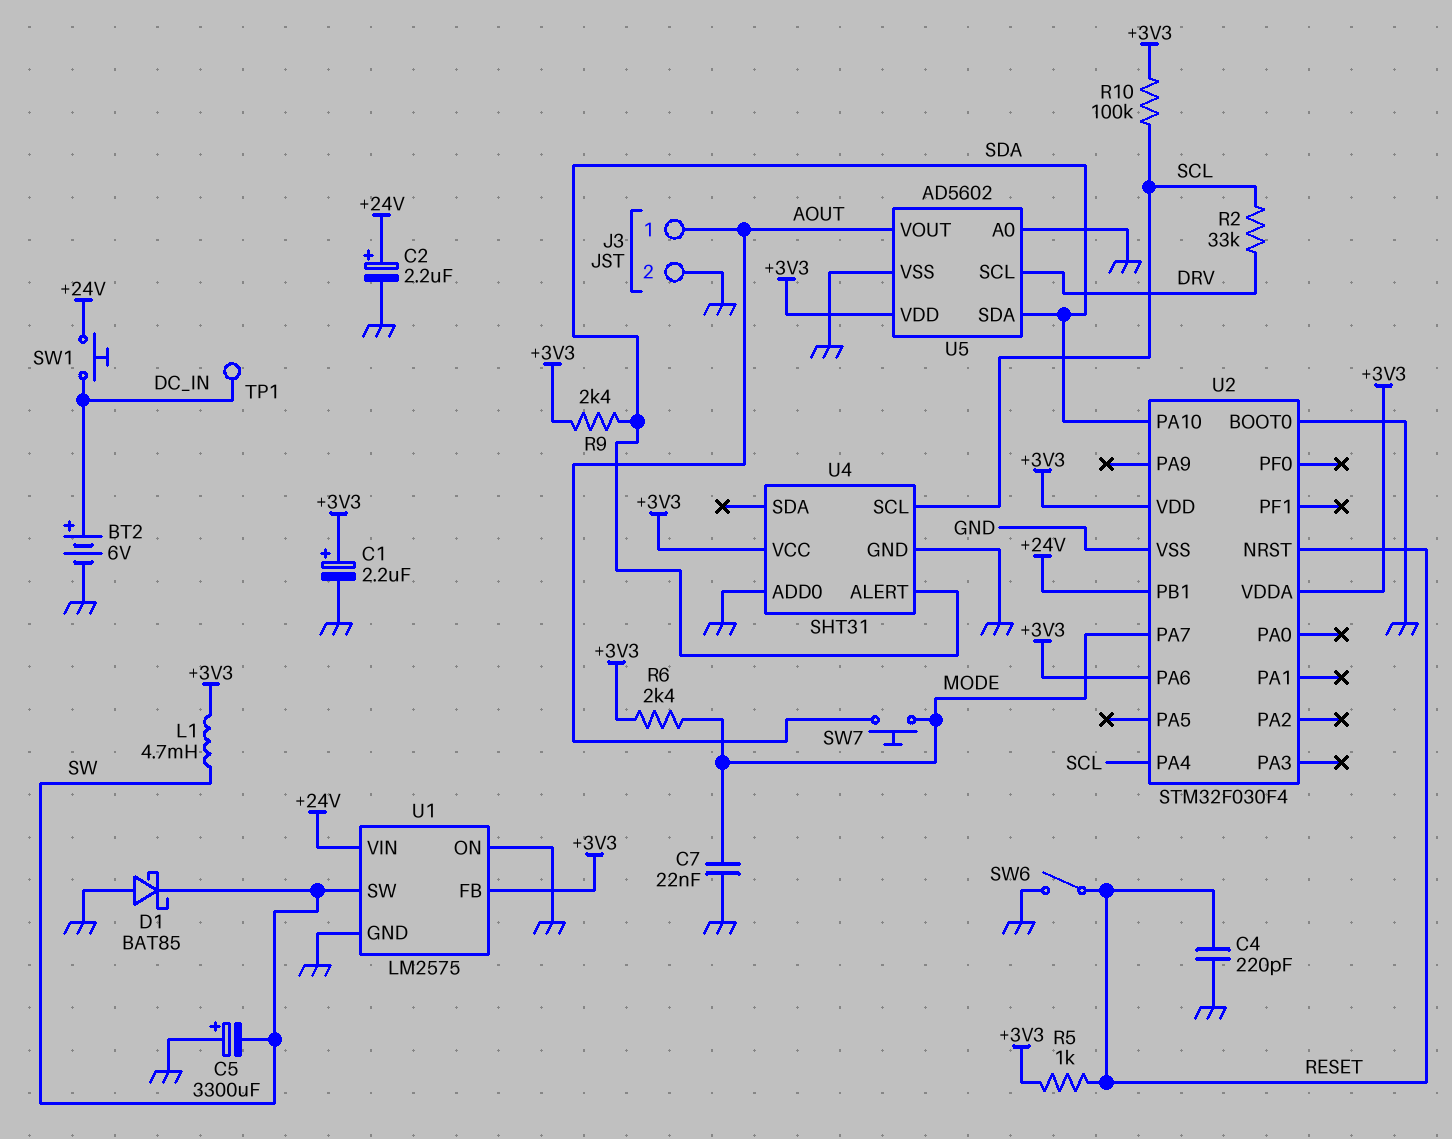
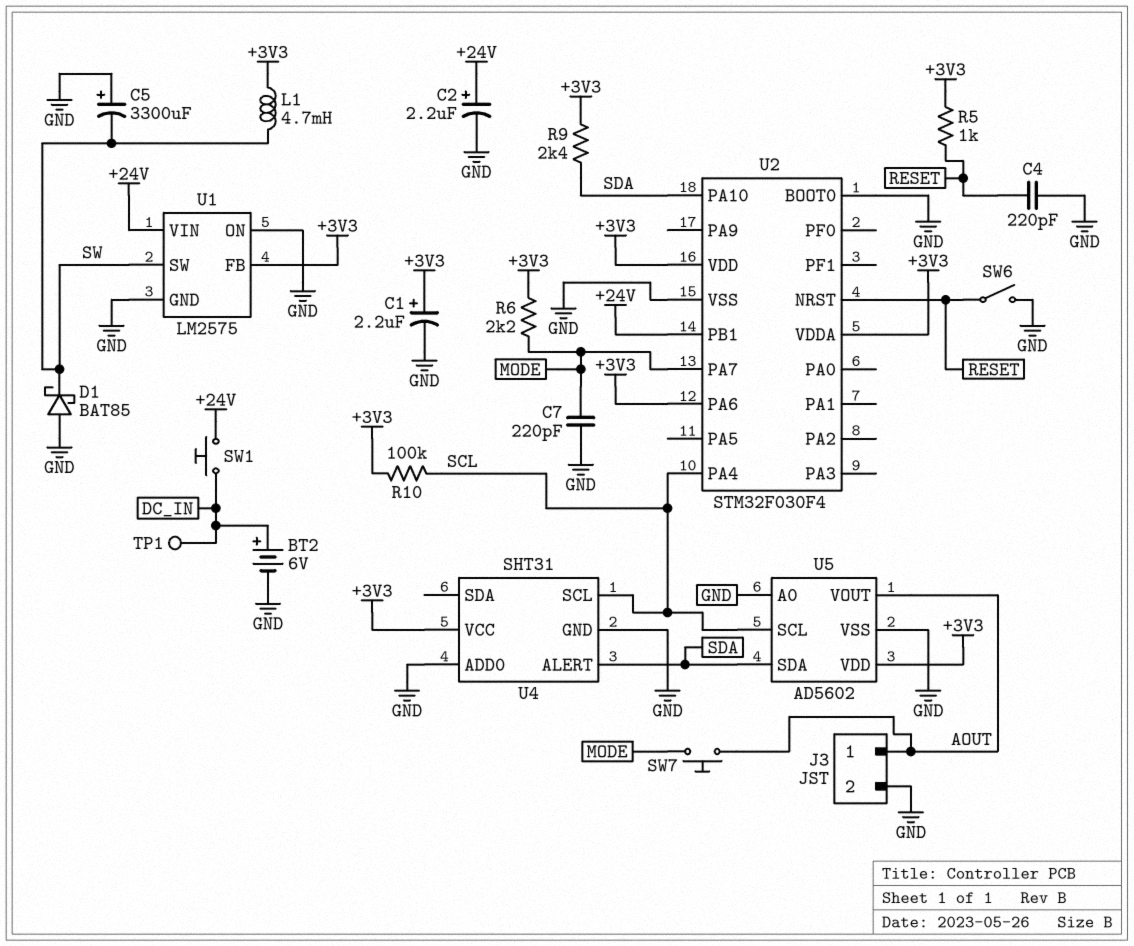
C7: 22nF (GND, MODE) -> 220pF (GND, MODE)
R2: 33k (DRV, SCL) -> none
R6: 2.4k (+3V3, MODE) -> 2.2k (+3V3, MODE)
U5 pin SCL: DRV -> SCL

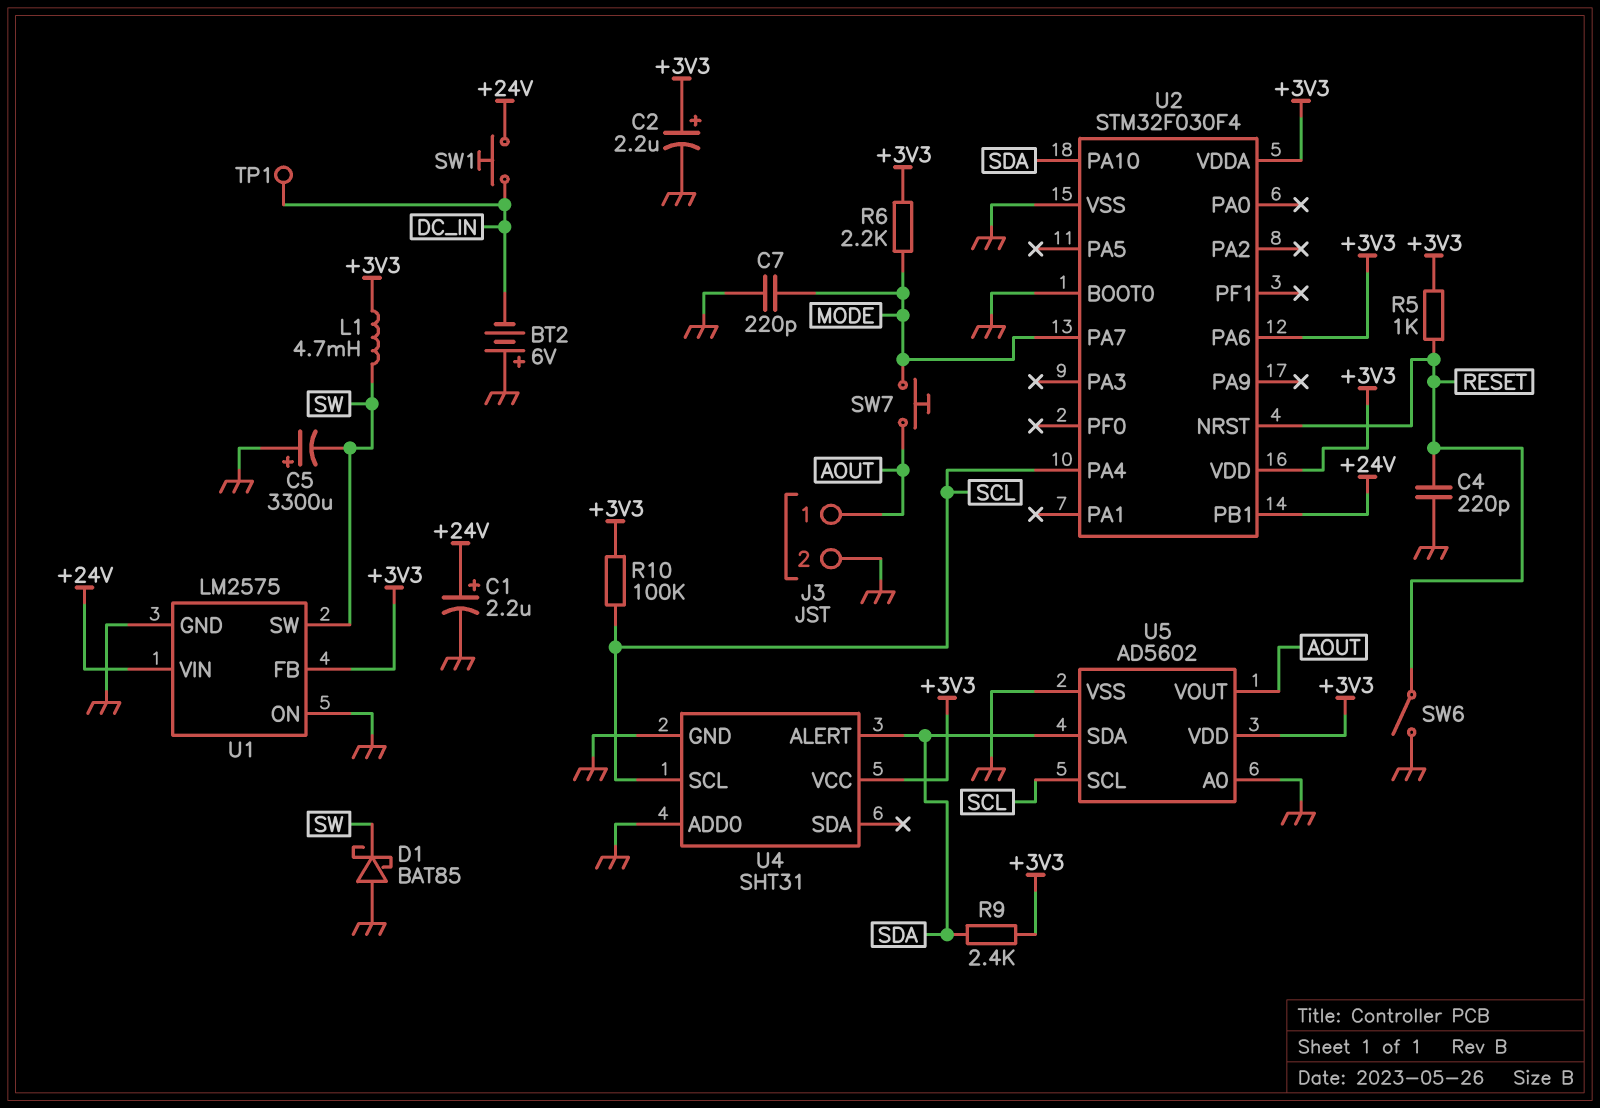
BT2: 6V (plus DC_IN, minus GND) -> 6V (plus GND, minus DC_IN)
C1: 2.2uF (plus +3V3, minus GND) -> 2.2uF (plus +24V, minus GND)
C2: 2.2uF (plus +24V, minus GND) -> 2.2uF (plus +3V3, minus GND)

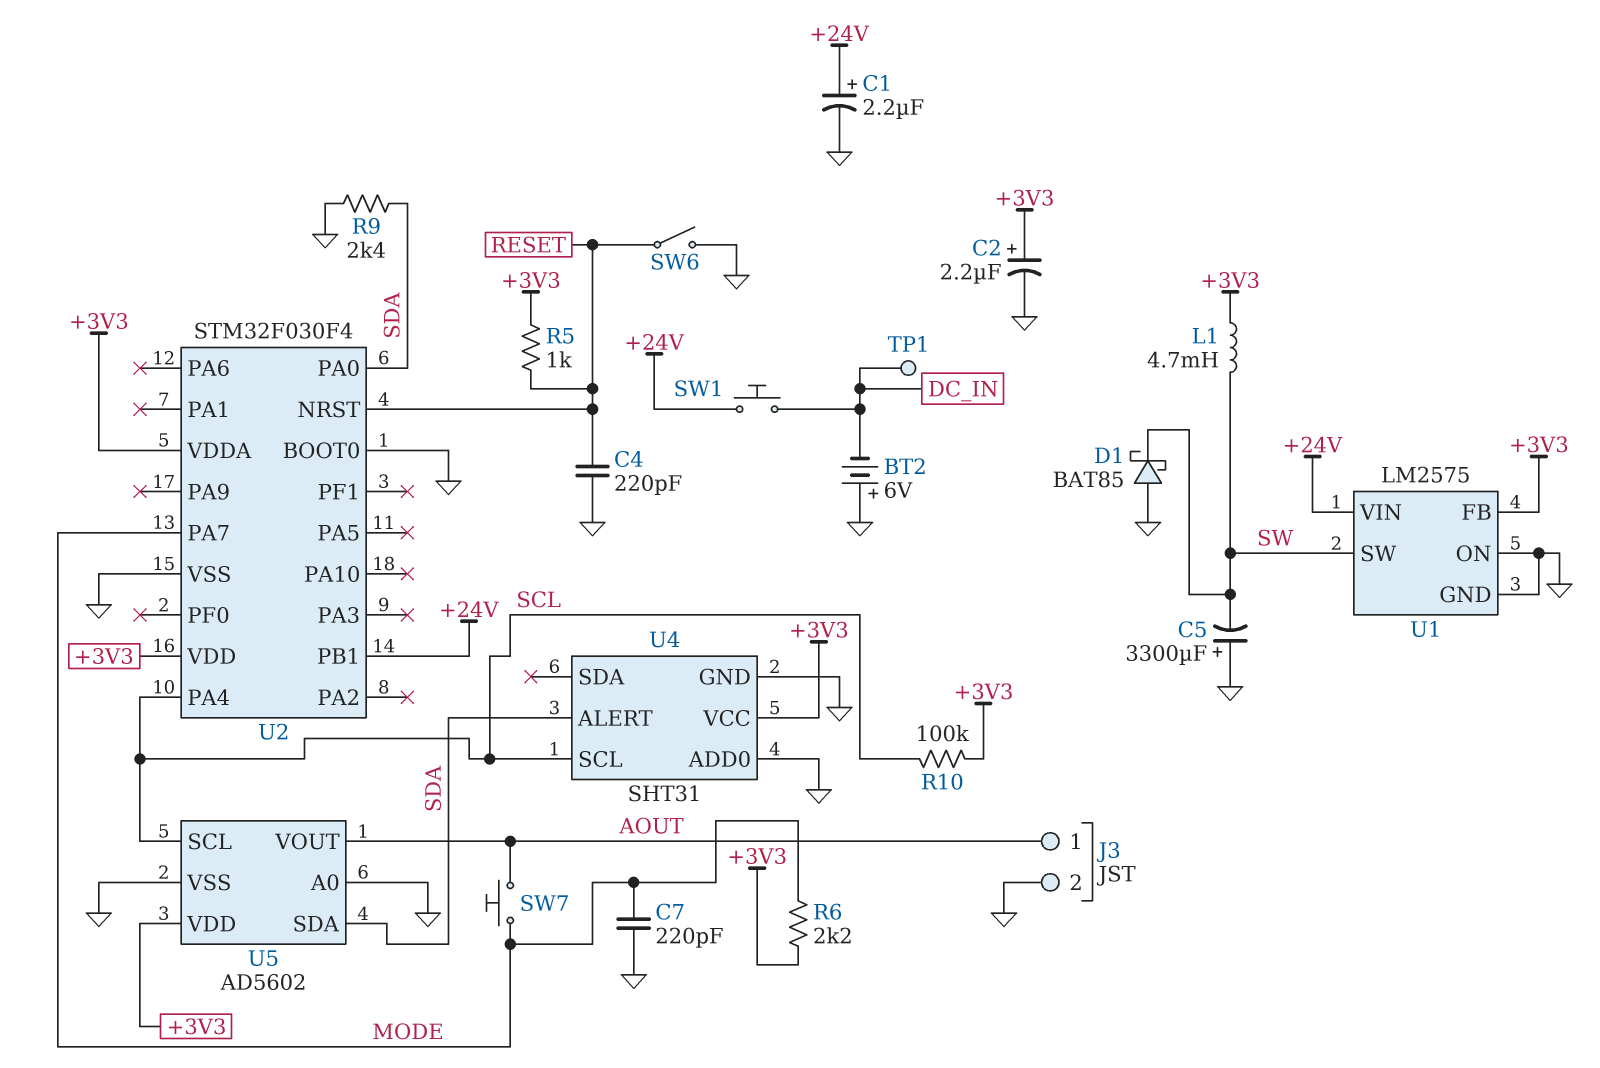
R9: 2.4k (+3V3, SDA) -> 2.4k (GND, SDA)
U2 pin PA0: none -> SDA
U2 pin PA6: +3V3 -> none
U2 pin PA10: SDA -> none

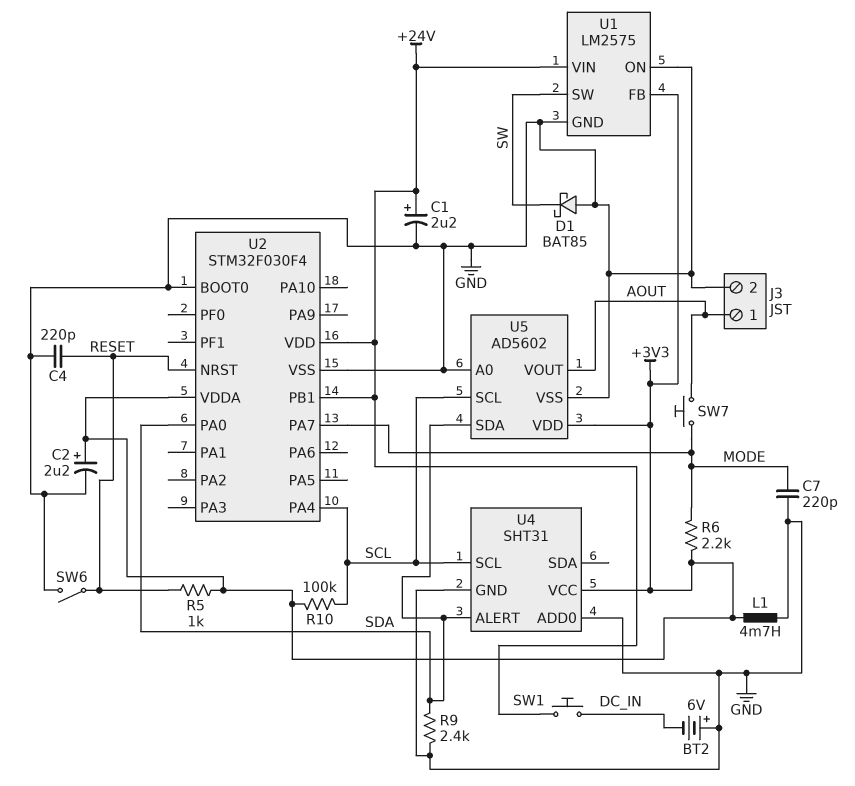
C5: 3300uF (plus GND, minus SW) -> none
L1: 4.7mH (+3V3, SW) -> 4.7mH (+3V3, GND)
TP1: test point (DC_IN) -> none
U2 pin VDD: +3V3 -> +24V

